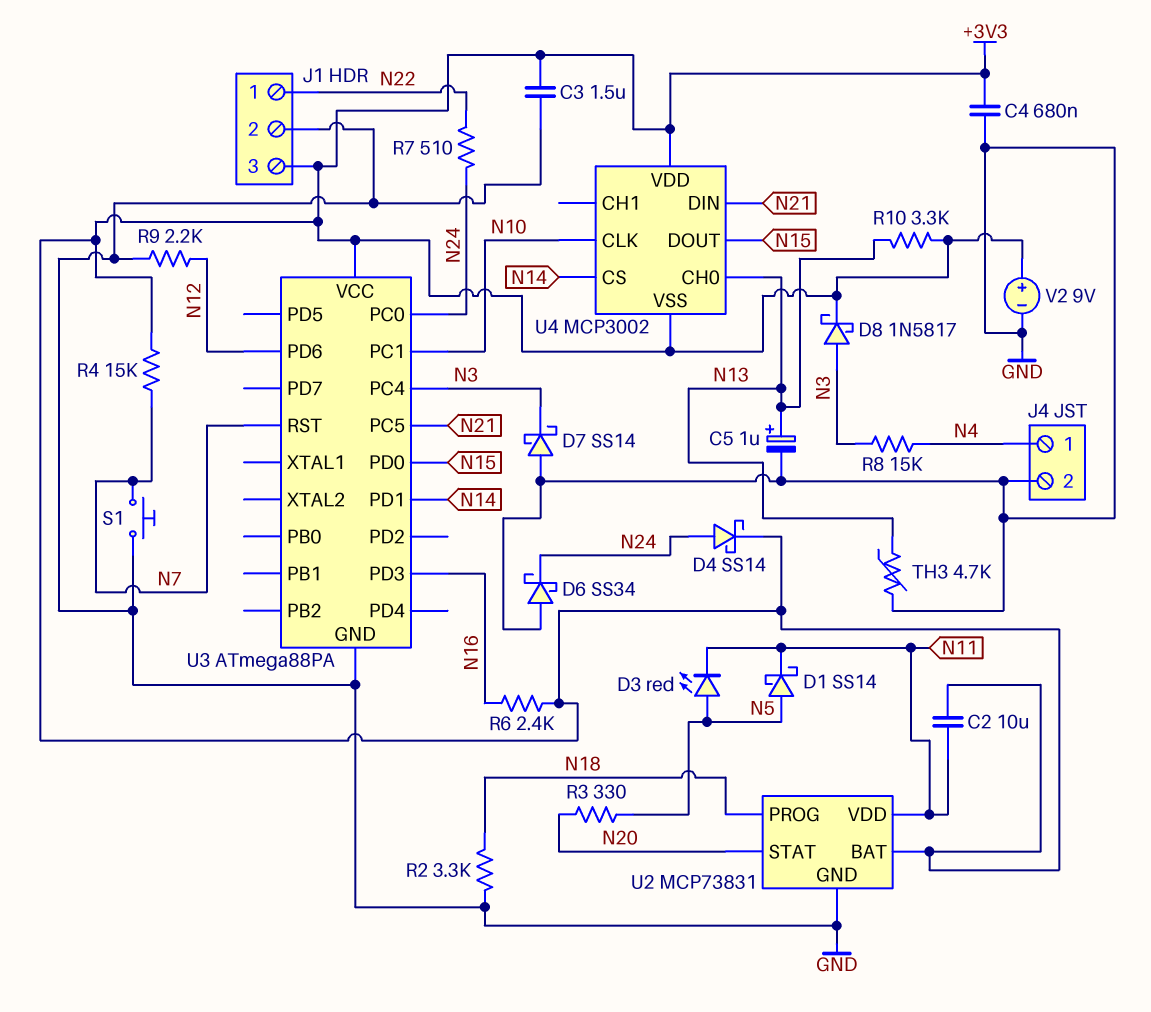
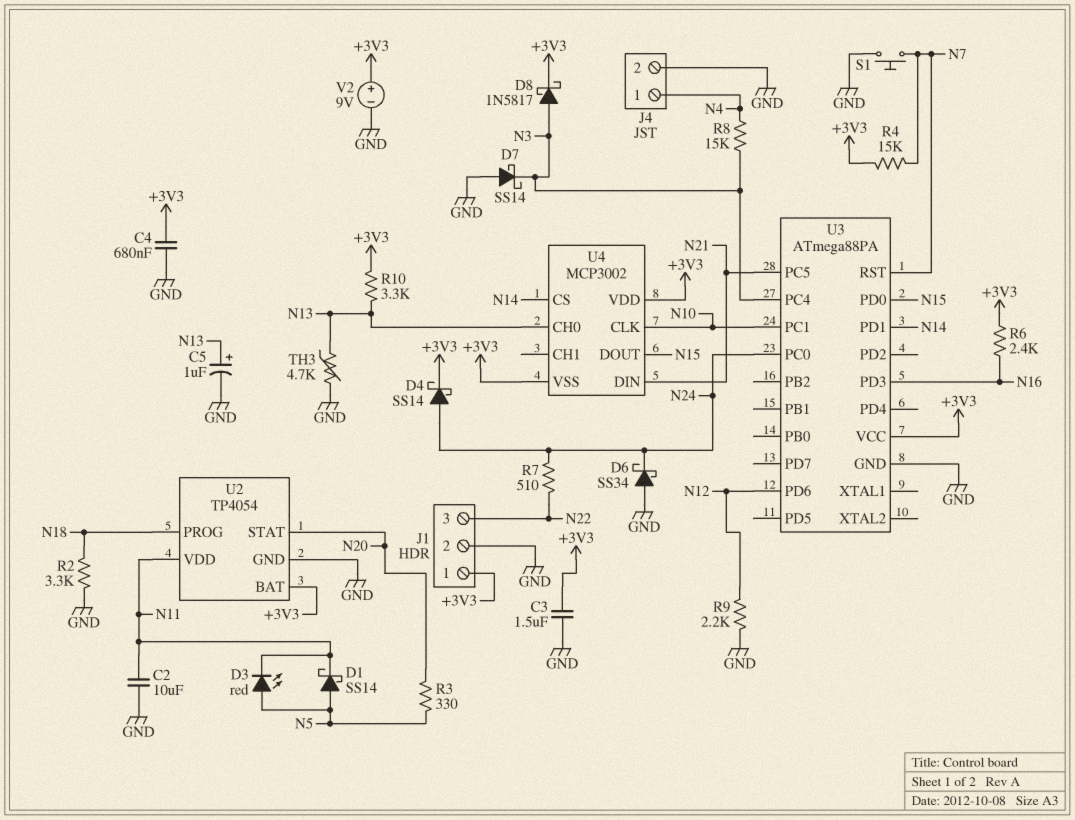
C2: 10uF (+3V3, N11) -> 10uF (GND, N11)
J1 pin 1: N22 -> +3V3
J1 pin 3: +3V3 -> N22
U2: MCP73831 -> TP4054

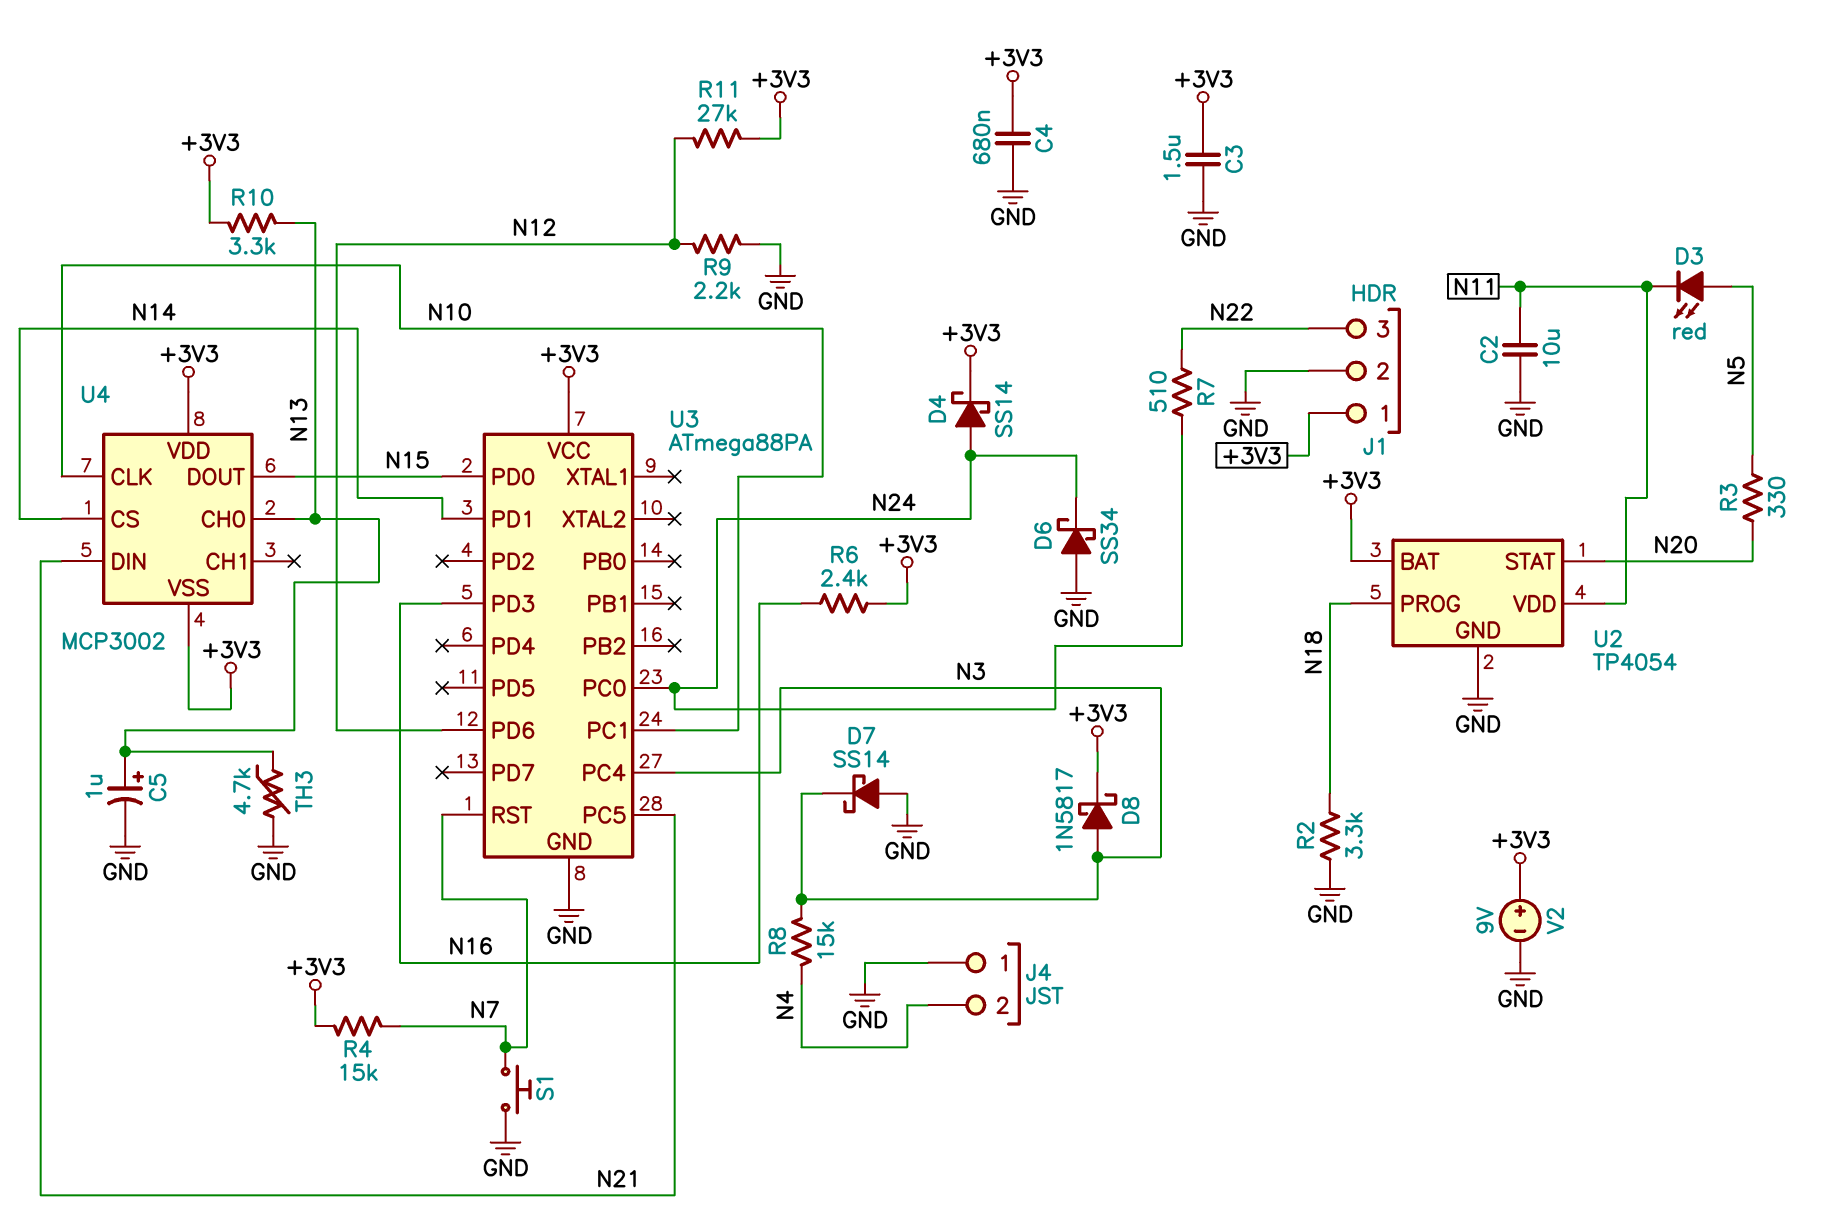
D1: schottky SS14 (A N5, K N11) -> none
J4 pin 1: N4 -> GND
J4 pin 2: GND -> N4
R11: none -> 27k (+3V3, N12)

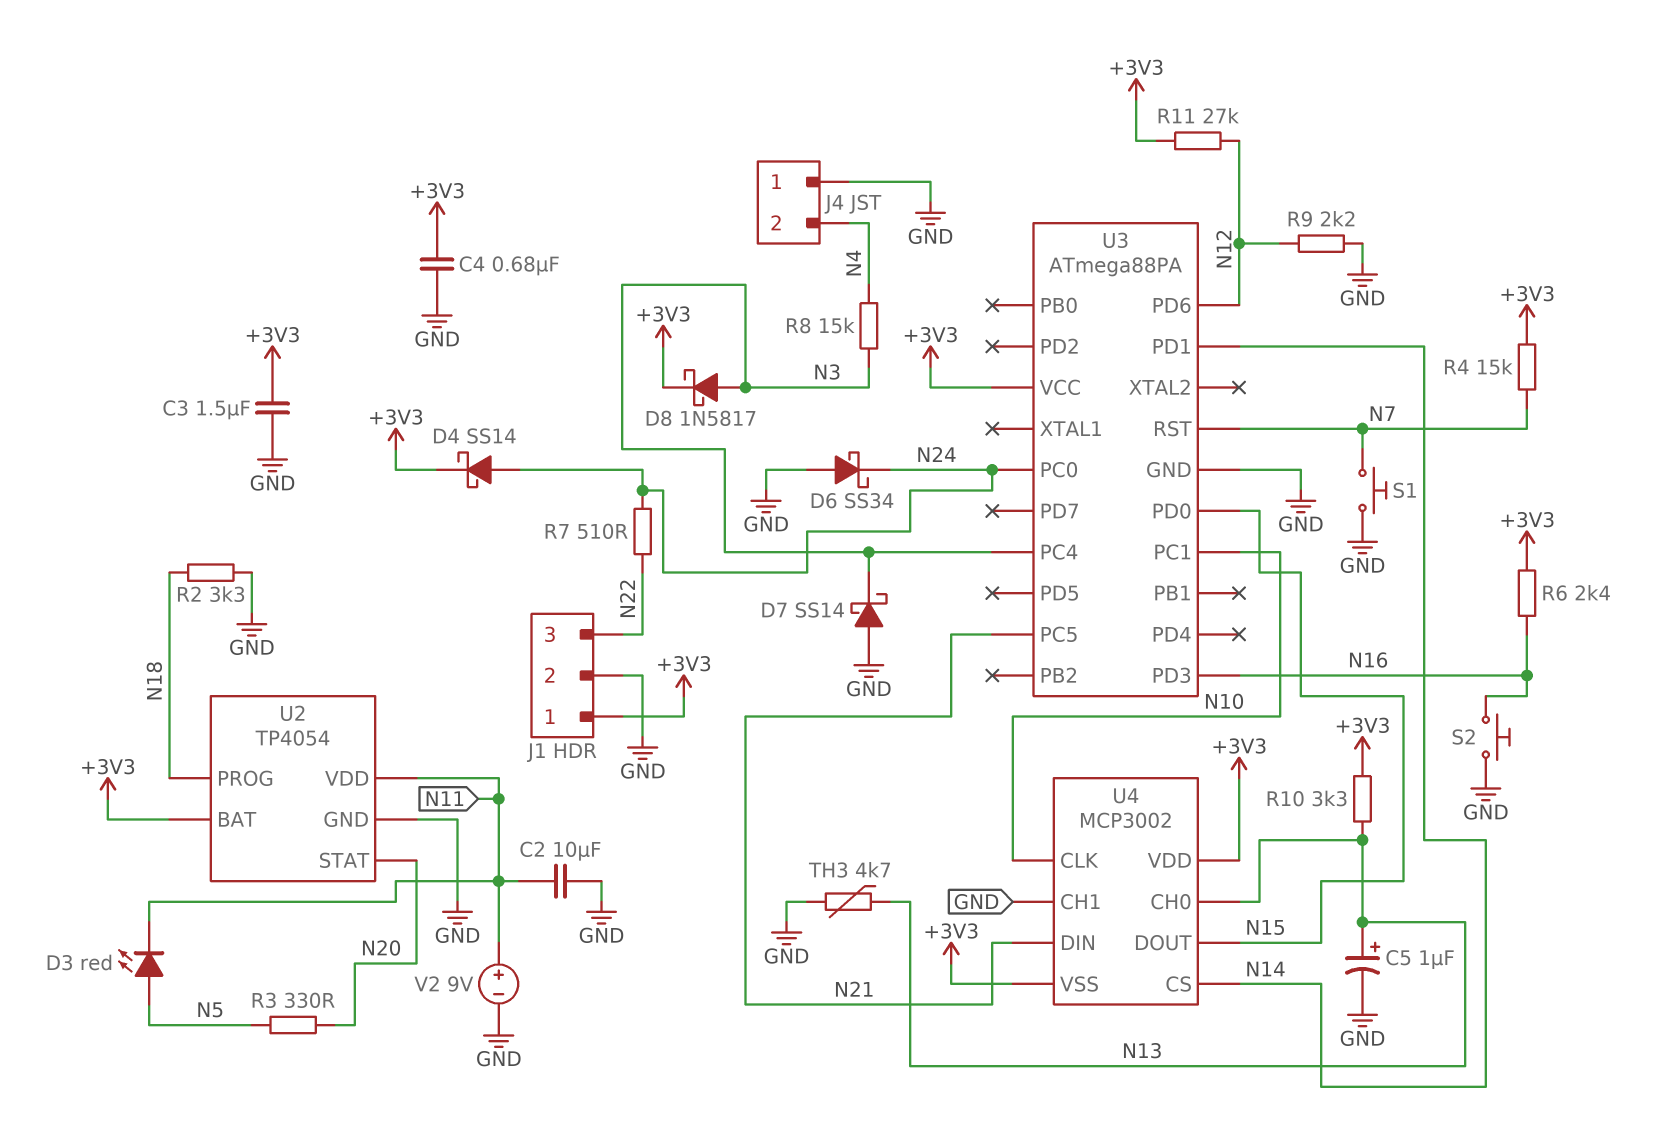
S2: none -> button (GND, N16)
U4 pin CH1: none -> GND
V2: 9V (plus +3V3, minus GND) -> 9V (plus N11, minus GND)

